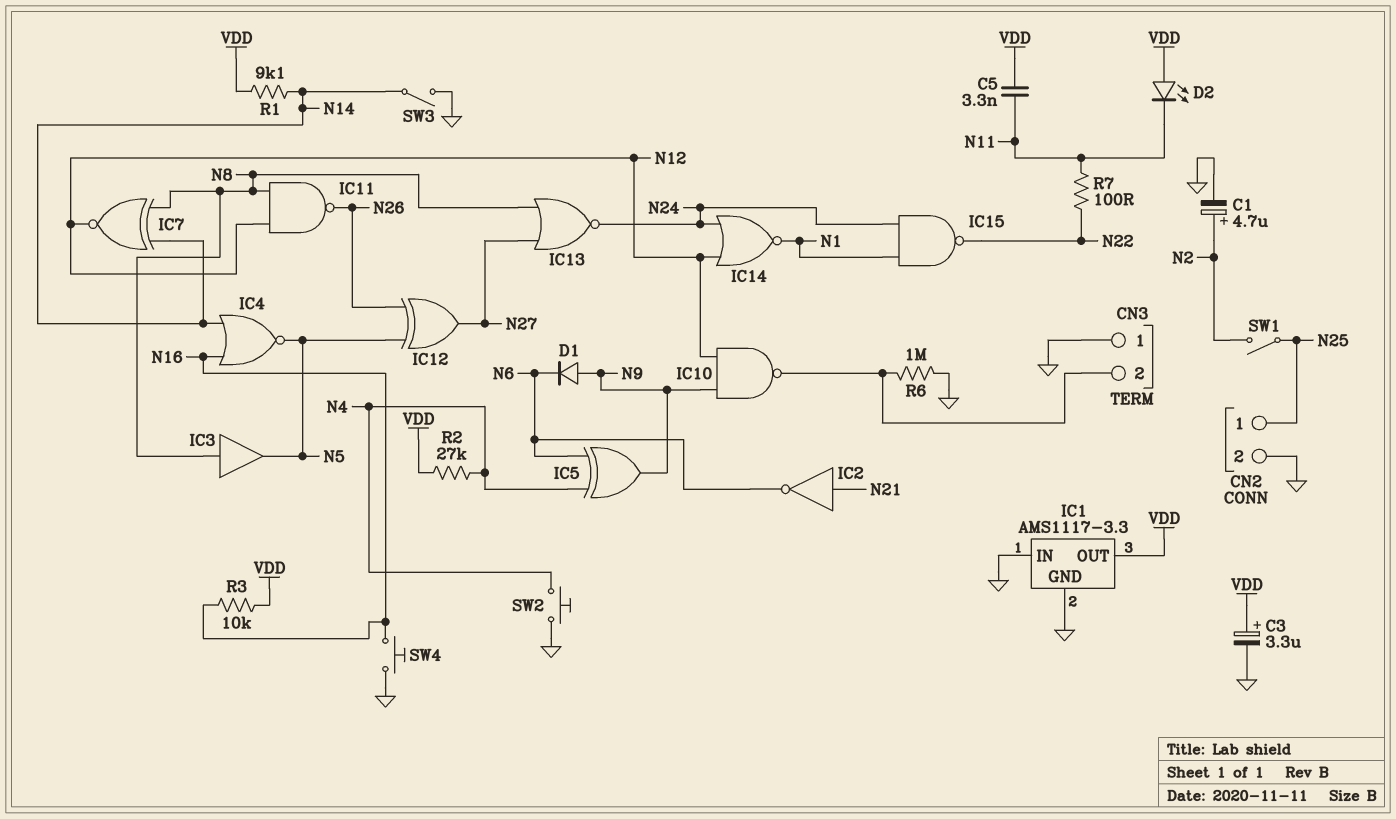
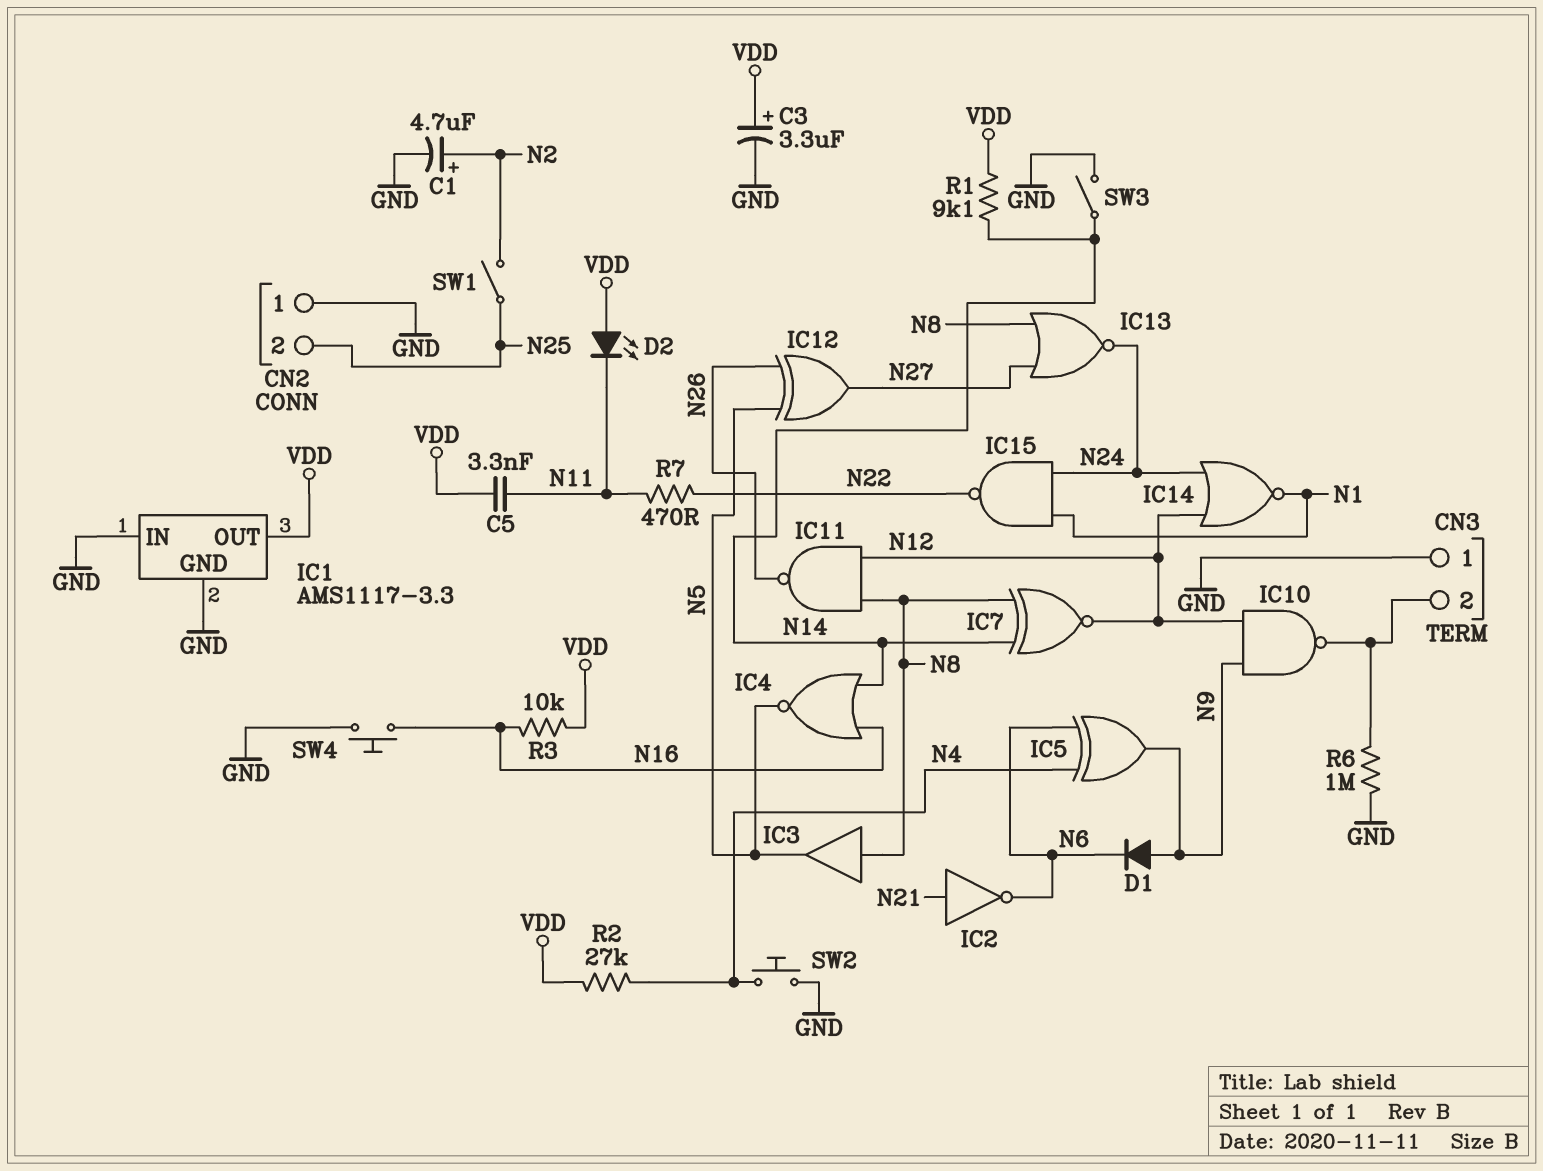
CN2 pin 1: N25 -> GND
CN2 pin 2: GND -> N25
R7: 100 (N11, N22) -> 470 (N11, N22)

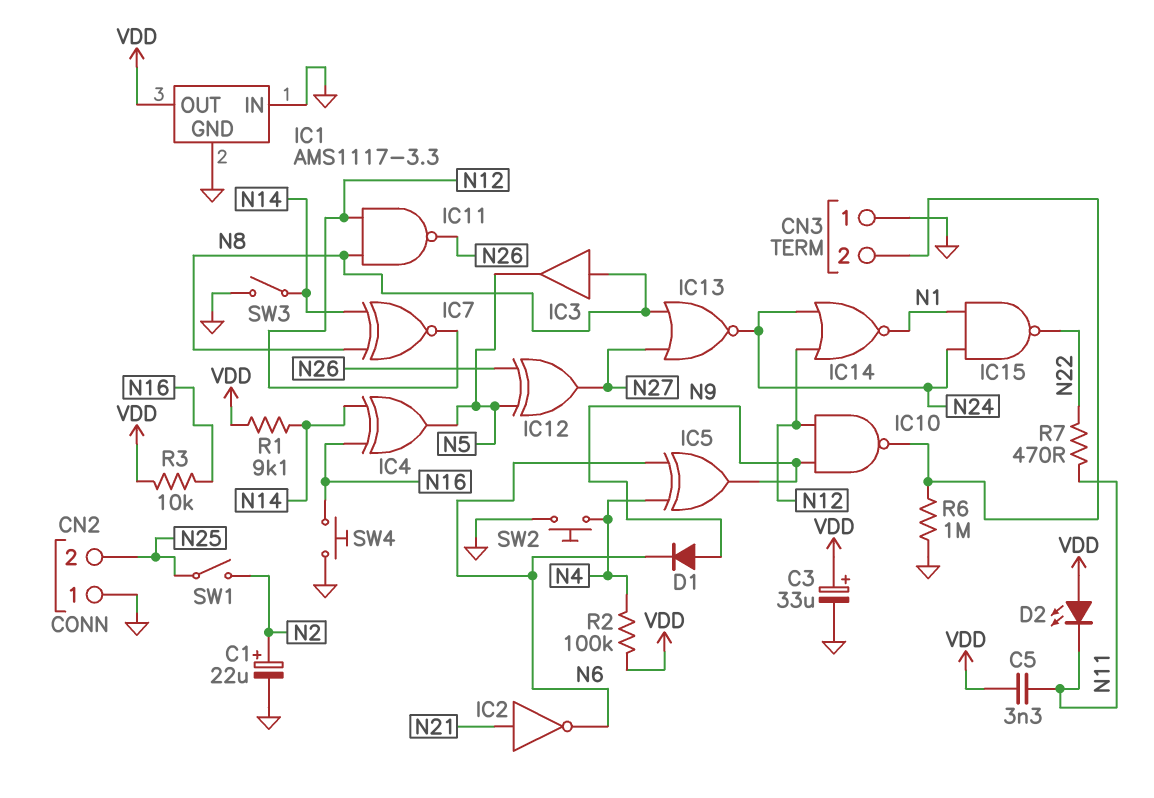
C1: 4.7uF (plus N2, minus GND) -> 22uF (plus N2, minus GND)
C3: 3.3uF (plus VDD, minus GND) -> 33uF (plus VDD, minus GND)
IC4: NOR (in N14, in N16, out N5) -> XOR (in N14, in N16, out N5)
R2: 27k (N4, VDD) -> 100k (N4, VDD)

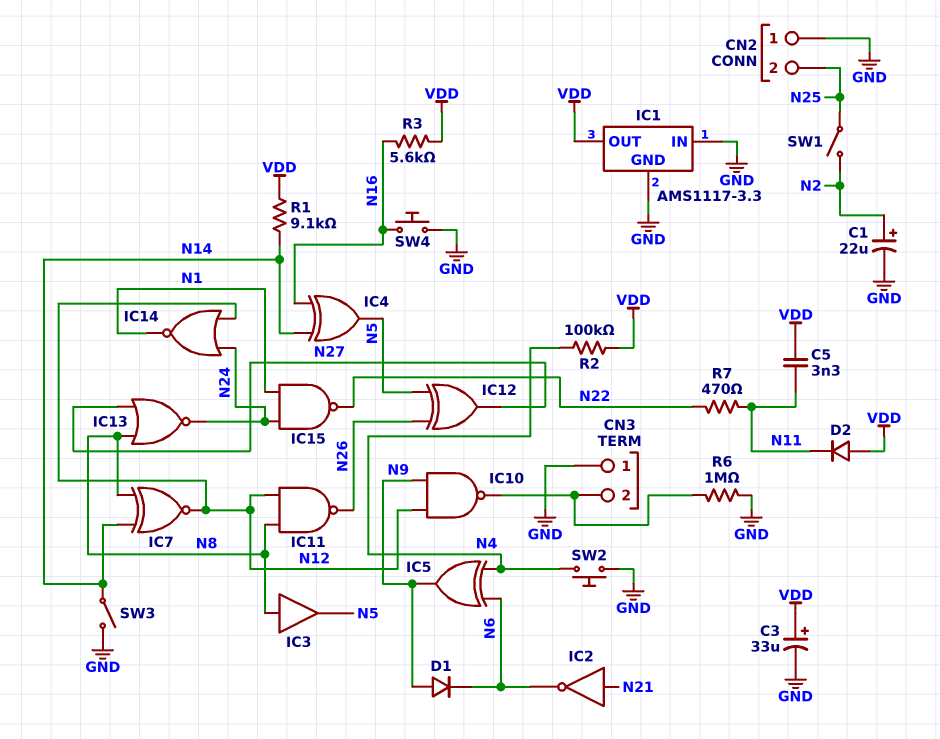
D2: LED (A VDD, K N11) -> diode (A VDD, K N11)
R3: 10k (N16, VDD) -> 5.6k (N16, VDD)

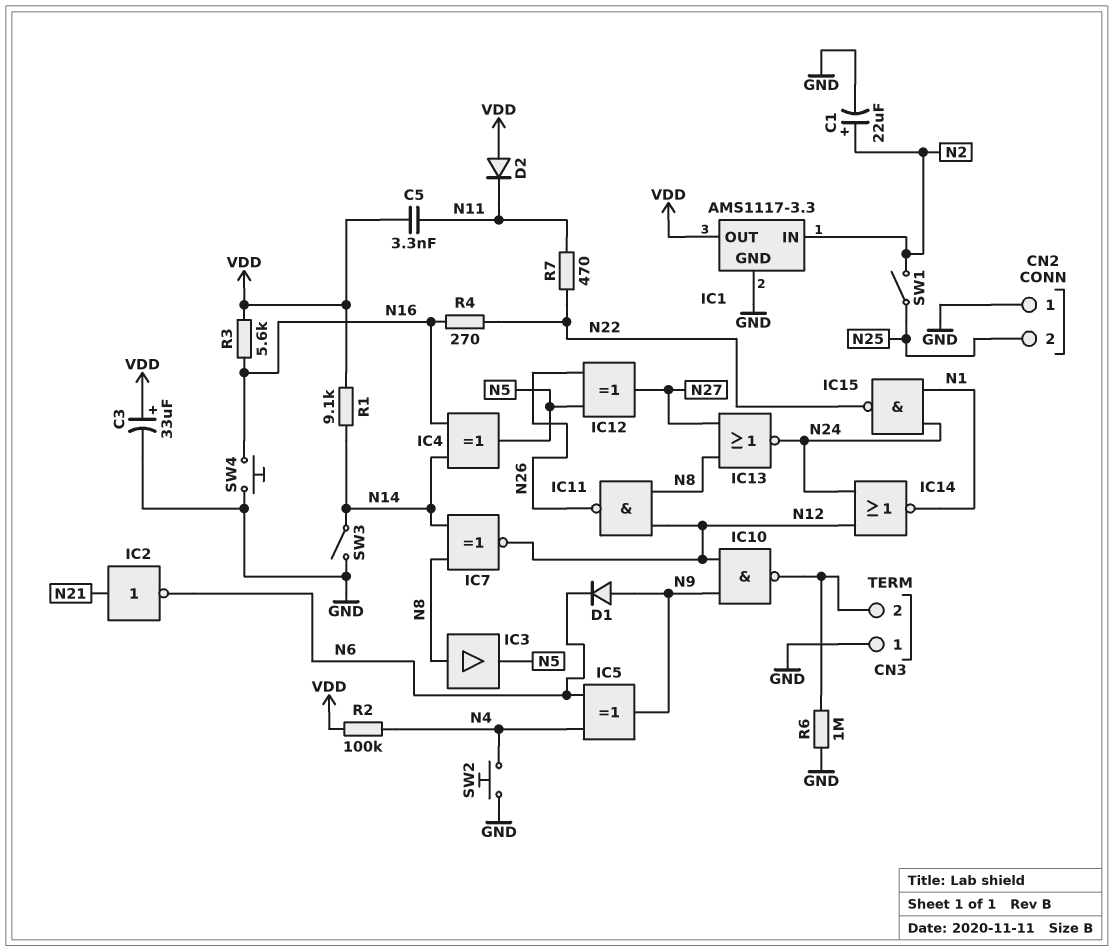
IC1 pin IN: GND -> N2
R4: none -> 270 (N16, N22)

